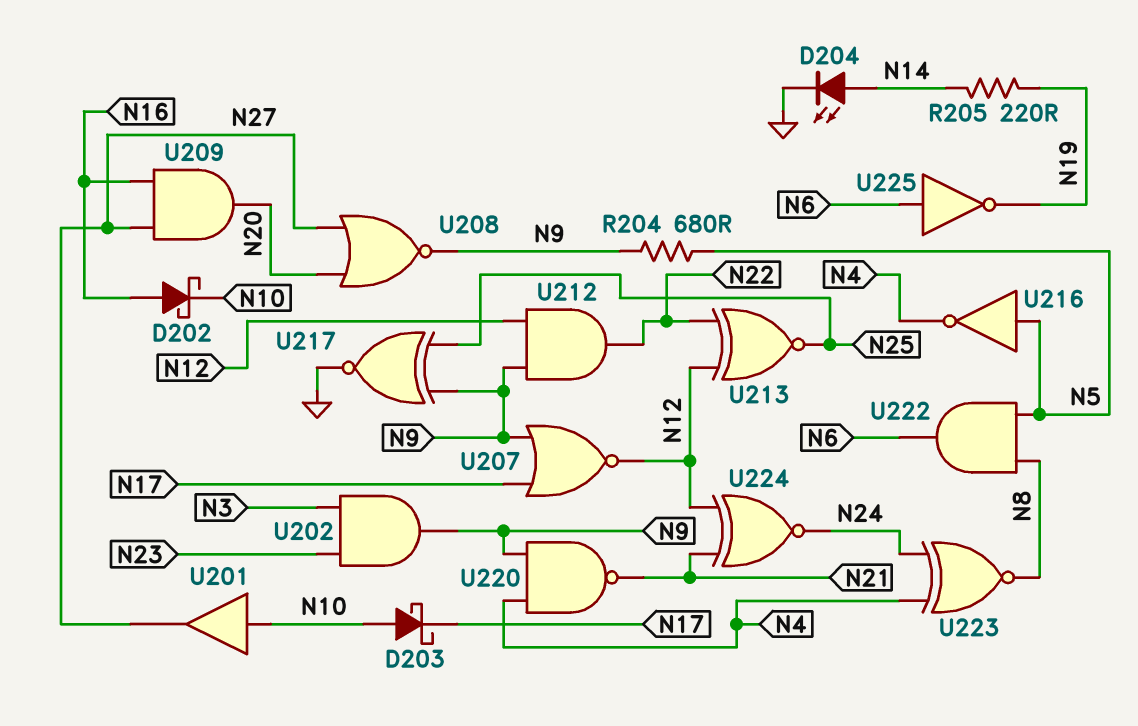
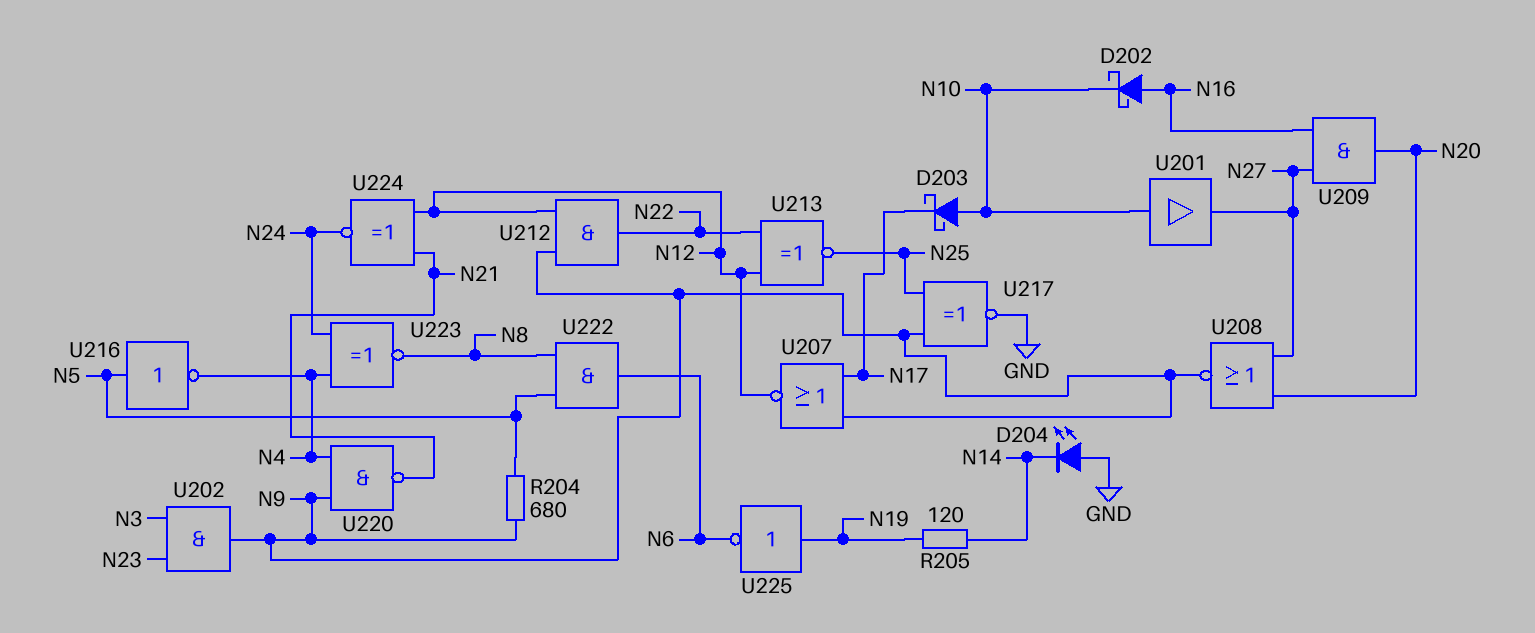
D204: LED (A N14, K GND) -> LED (A GND, K N14)
R205: 220 (N14, N19) -> 120 (N14, N19)
U225: NOT (in N6, out N19) -> NOT (in N19, out N6)

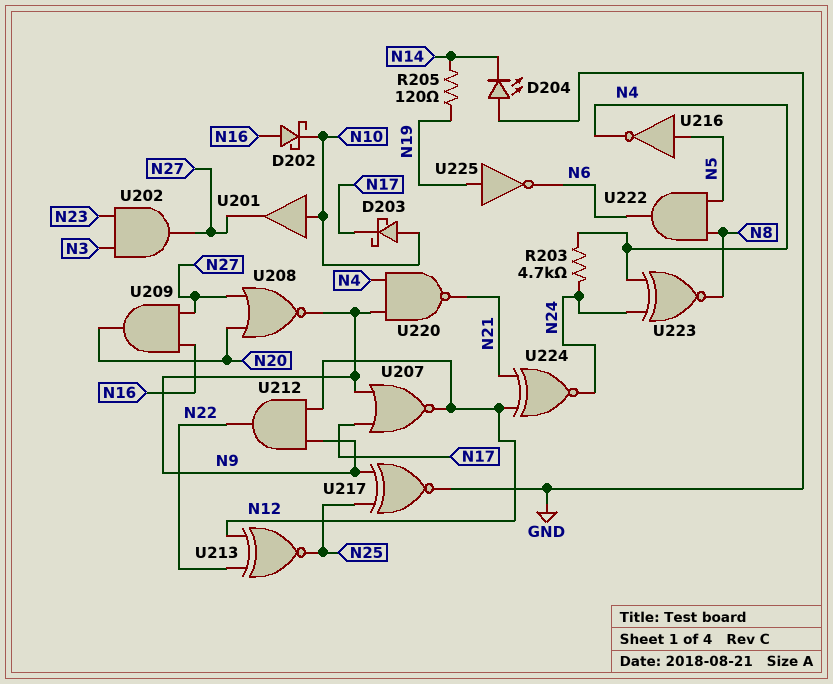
R203: none -> 4.7k (N4, N24)
R204: 680 (N5, N9) -> none
U202: AND (in N3, in N23, out N9) -> AND (in N3, in N23, out N27)

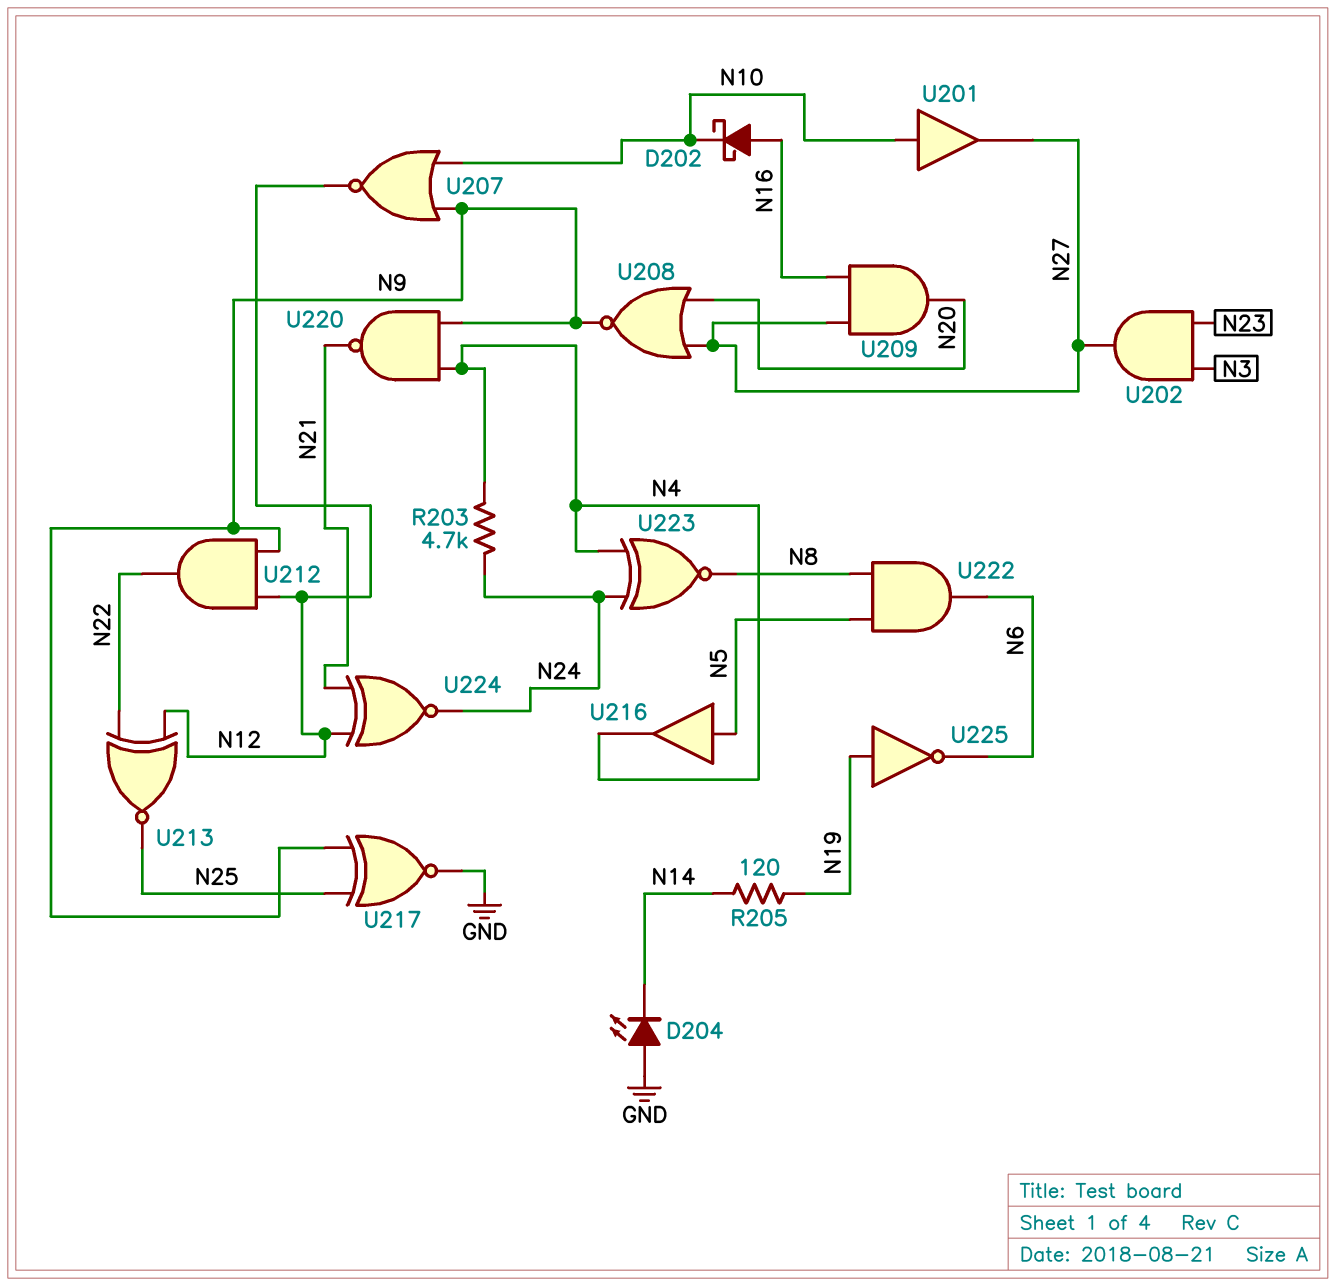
D203: schottky (A N10, K N17) -> none
U207: NOR (in N9, in N17, out N12) -> NOR (in N9, in N10, out N12)
U216: NOT (in N5, out N4) -> buffer (in N5, out N4)

